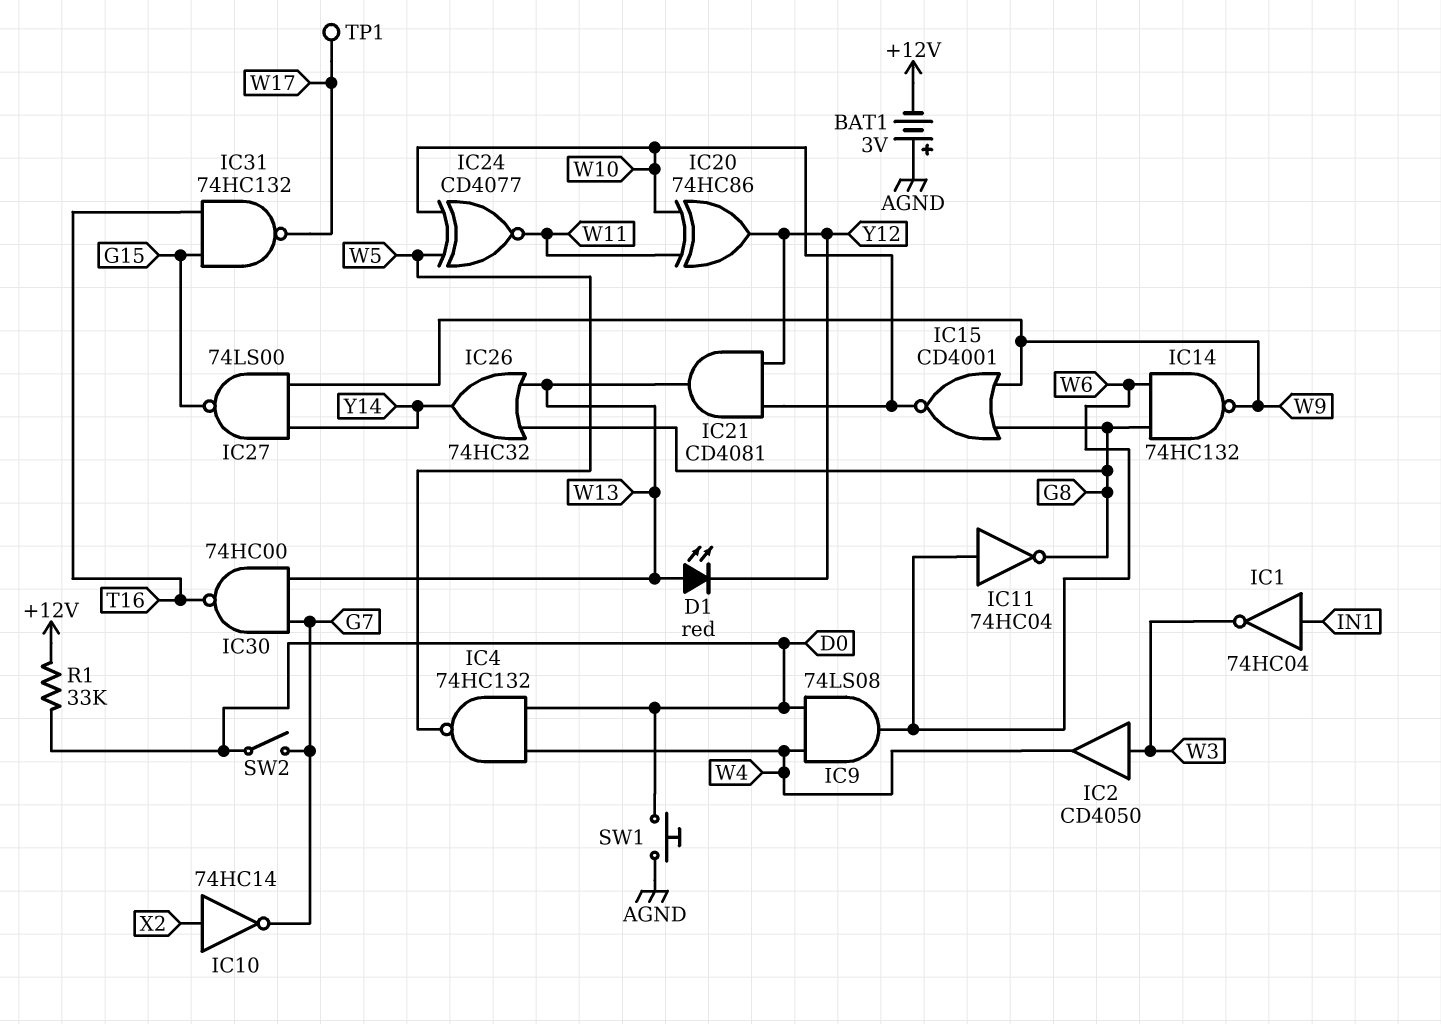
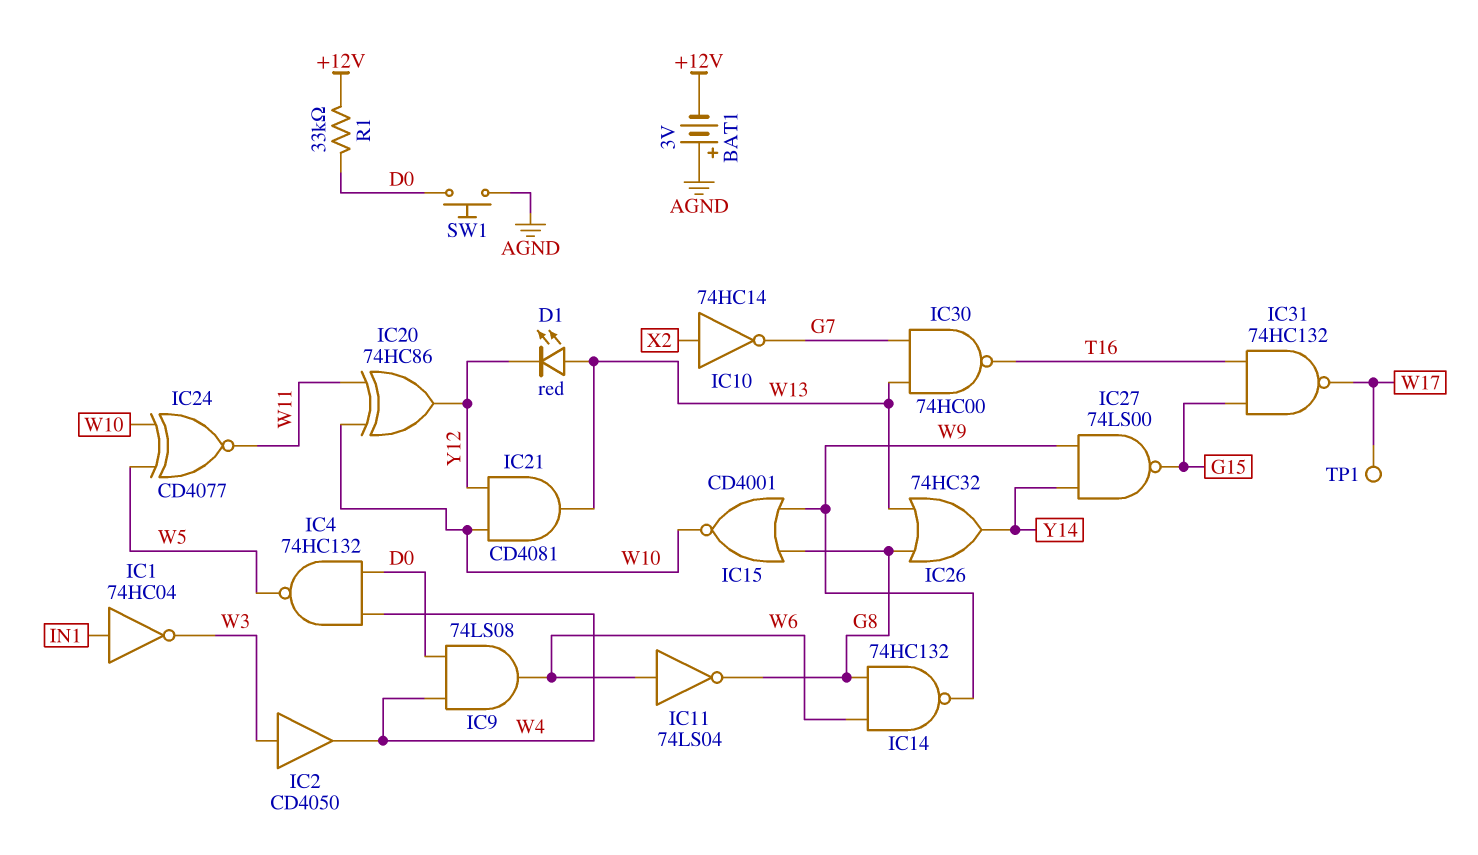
IC11: NOT 74HC04 (in W6, out G8) -> NOT 74LS04 (in W6, out G8)
SW2: switch (D0, G7) -> none

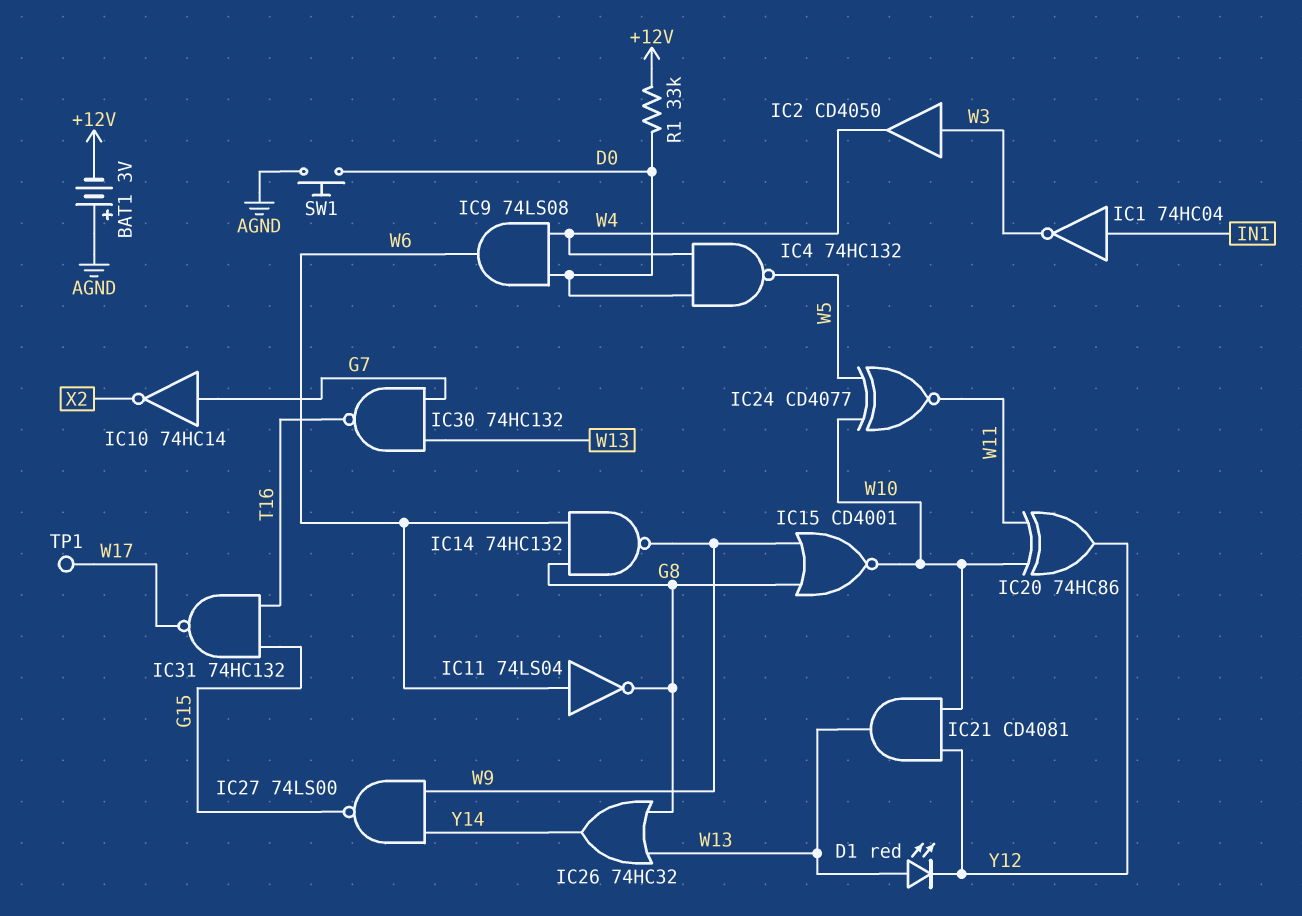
IC10: NOT 74HC14 (in X2, out G7) -> NOT 74HC14 (in G7, out X2)
IC30: NAND 74HC00 (in G7, in W13, out T16) -> NAND 74HC132 (in G7, in W13, out T16)

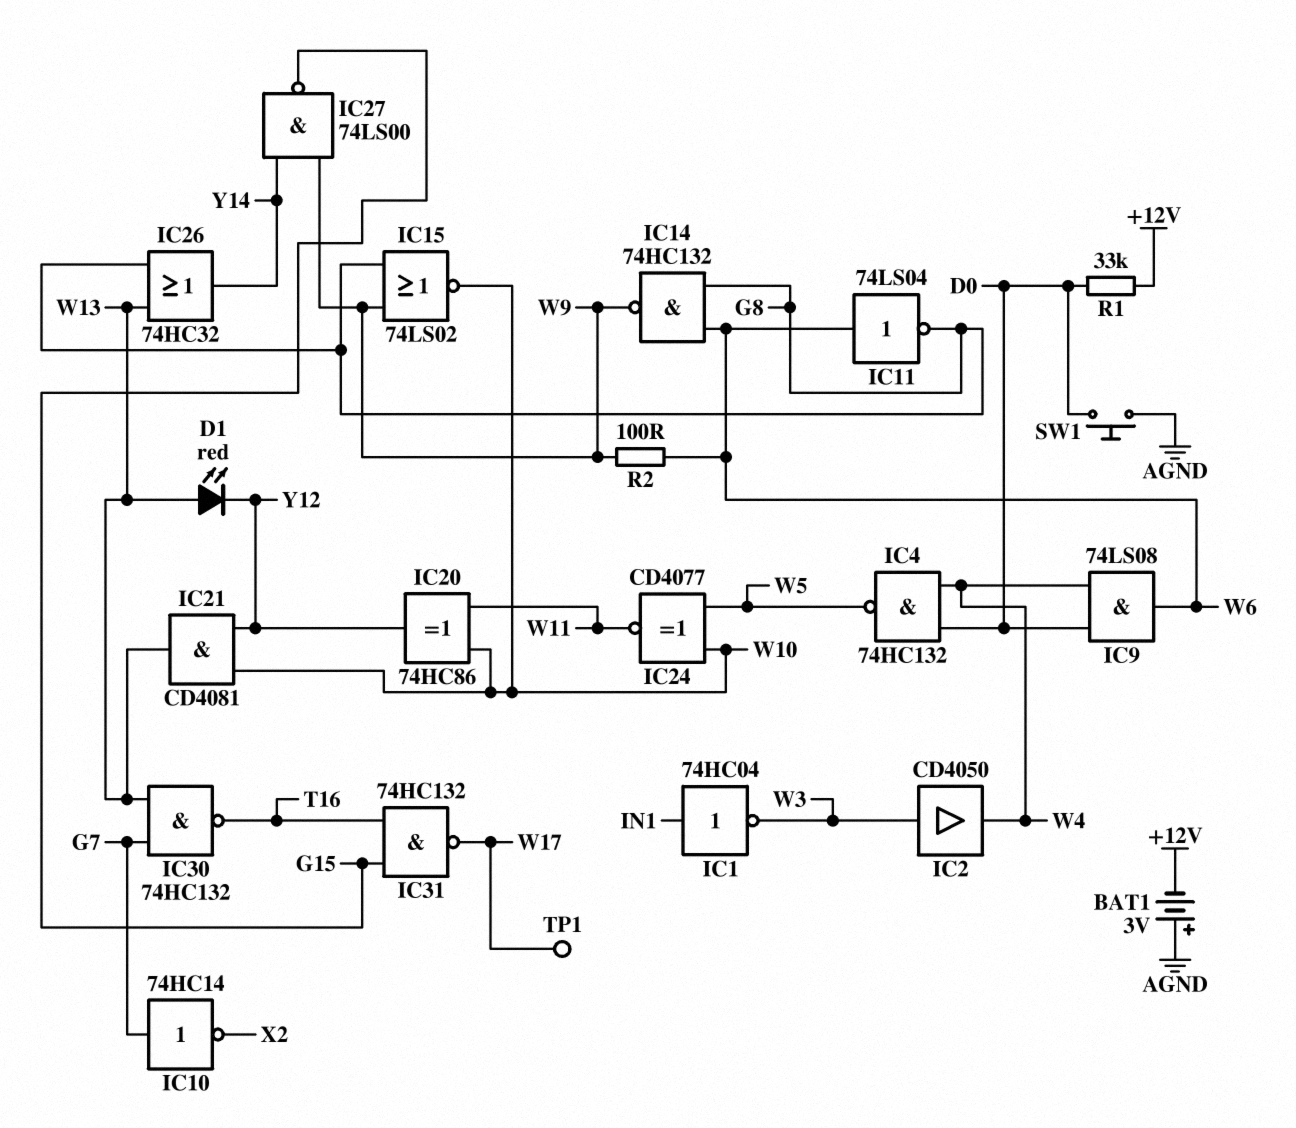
IC15: NOR CD4001 (in G8, in W9, out W10) -> NOR 74LS02 (in G8, in W9, out W10)
R2: none -> 100 (W6, W9)

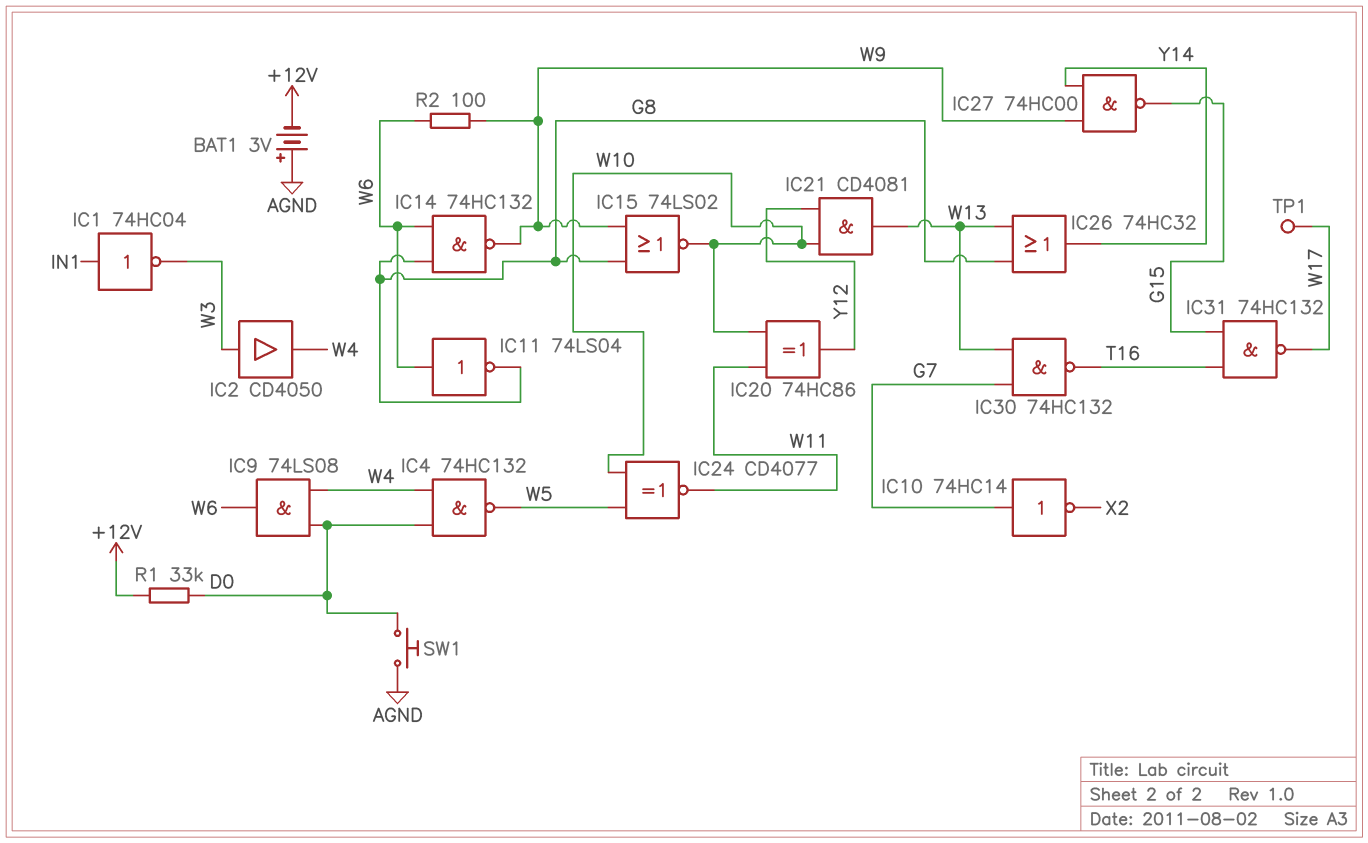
D1: LED red (A W13, K Y12) -> none
IC27: NAND 74LS00 (in W9, in Y14, out G15) -> NAND 74HC00 (in W9, in Y14, out G15)

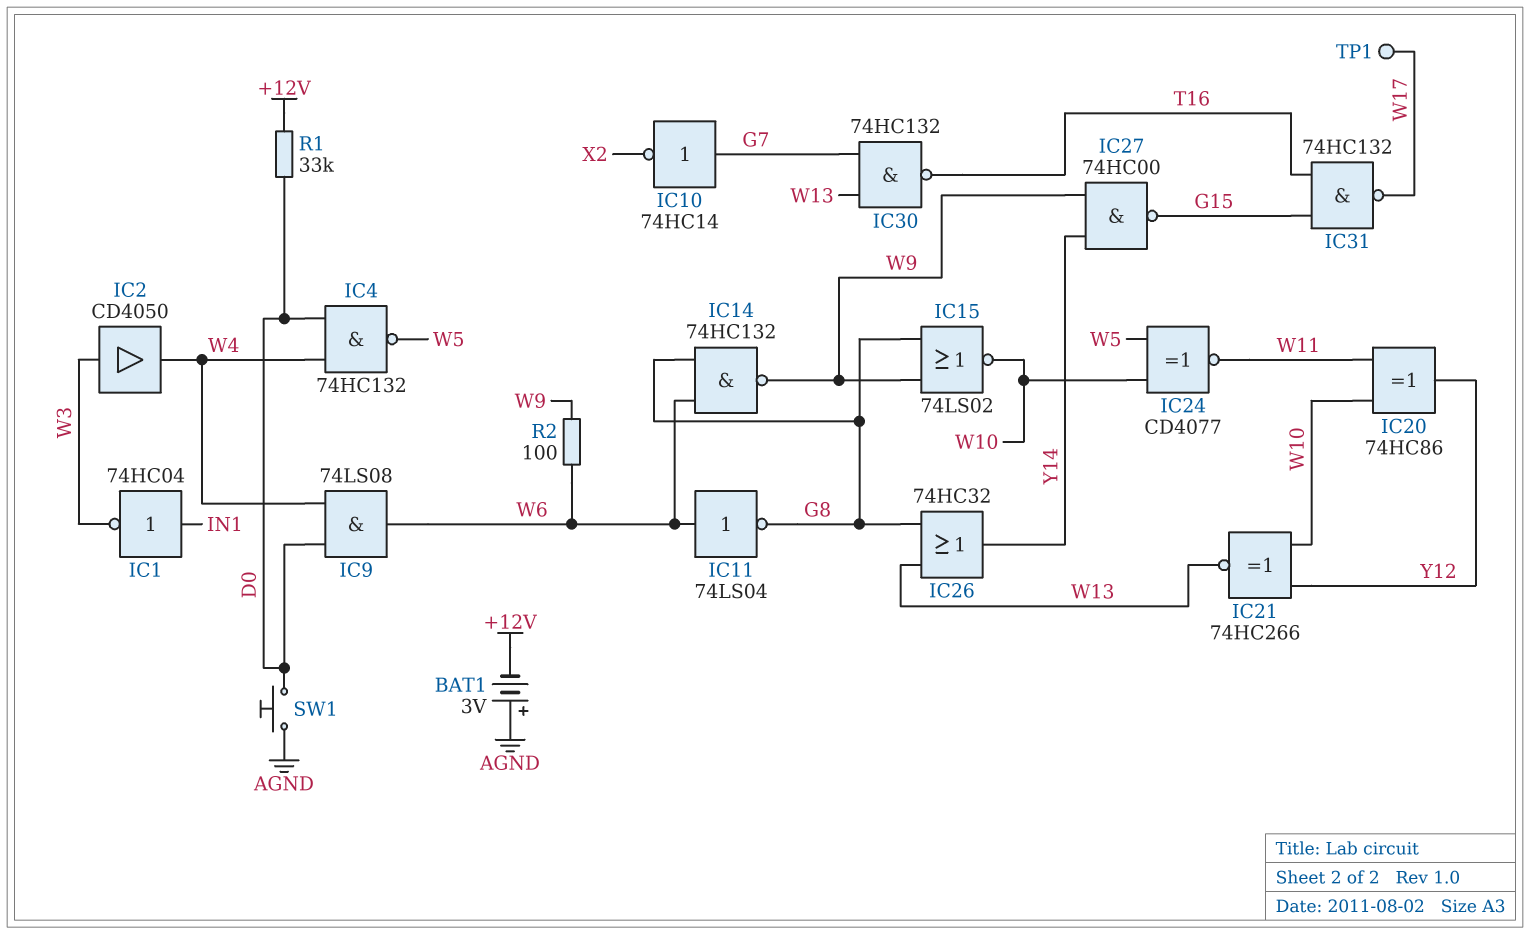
IC21: AND CD4081 (in W10, in Y12, out W13) -> XNOR 74HC266 (in W10, in Y12, out W13)

